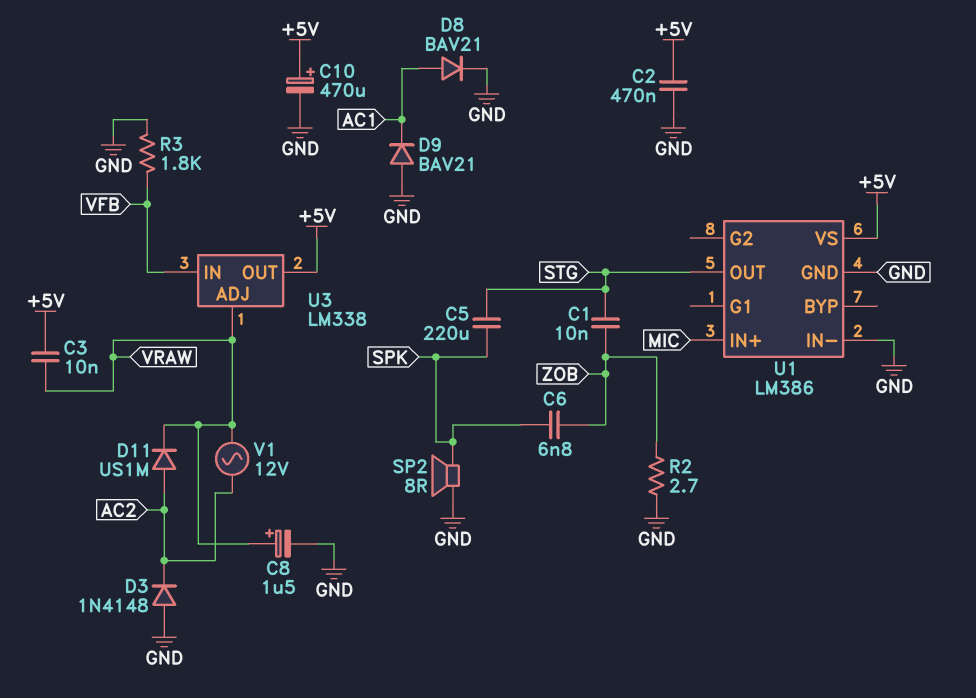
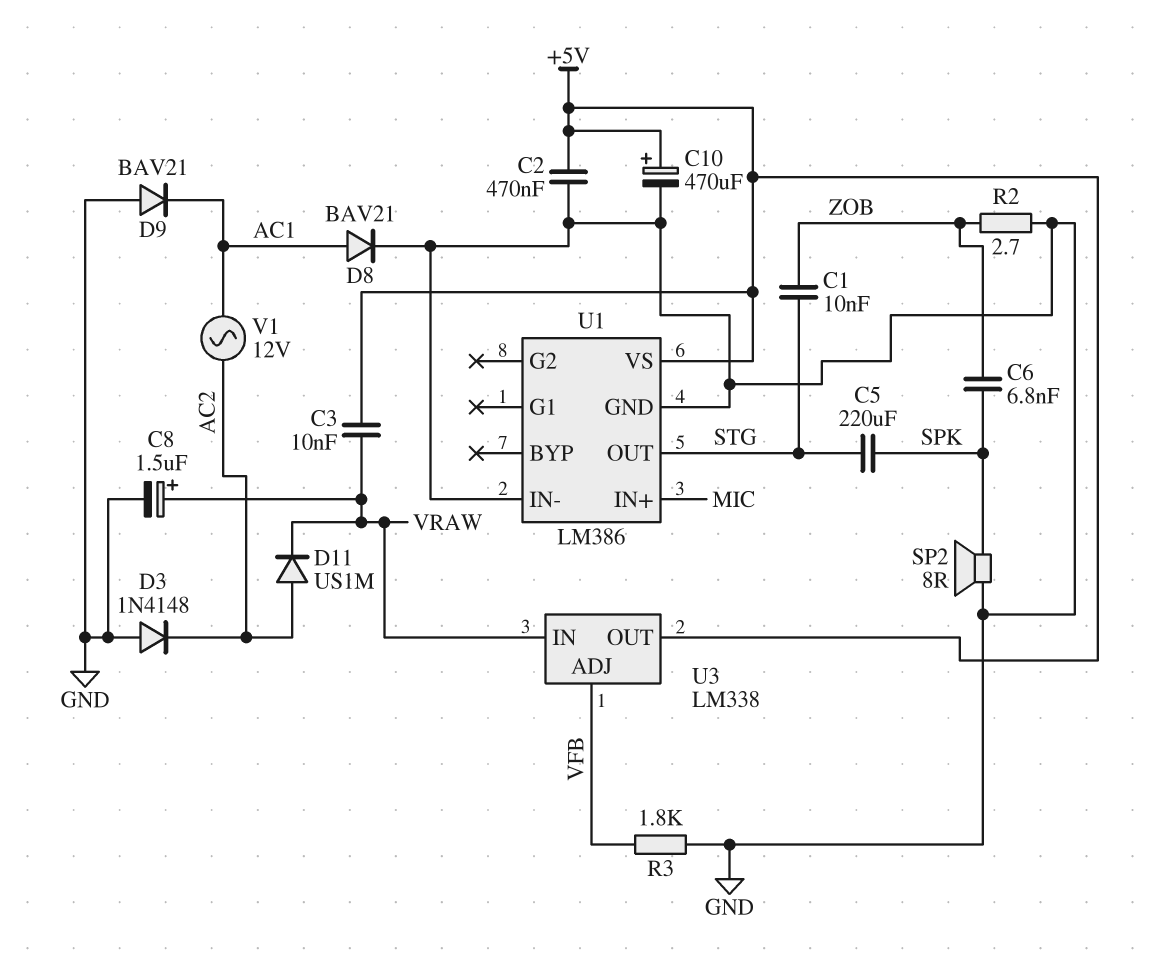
U3 pin ADJ: VRAW -> VFB
U3 pin IN: VFB -> VRAW
V1: AC 12V (AC2, VRAW) -> AC 12V (AC1, AC2)

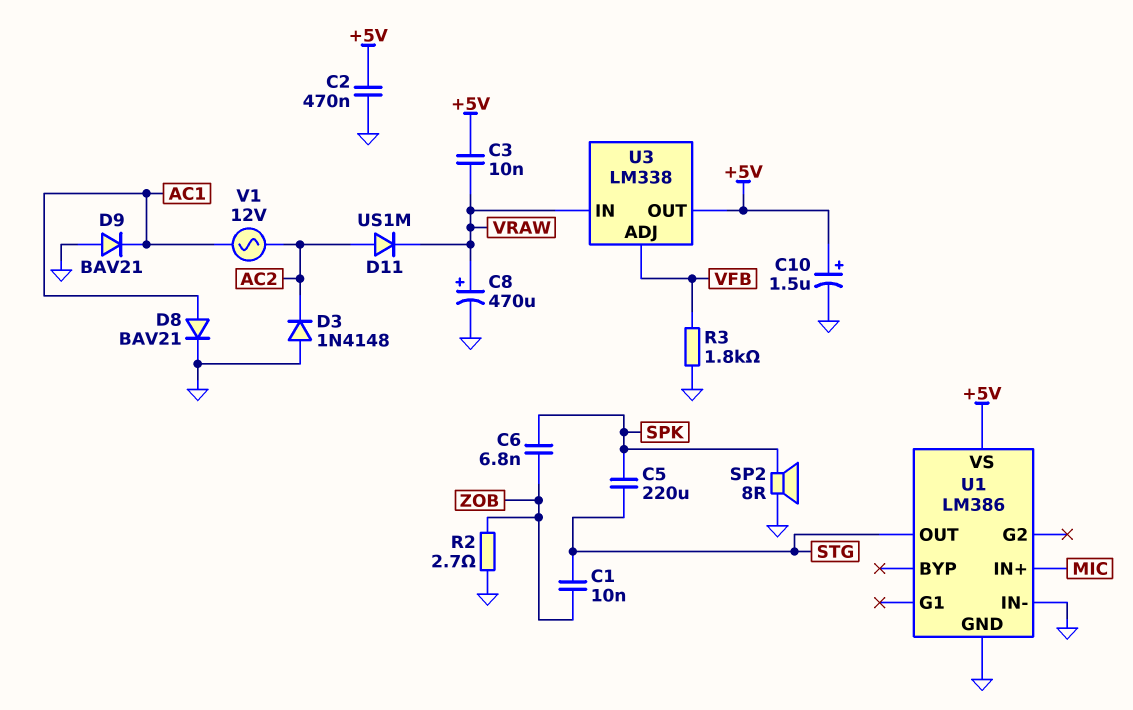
C8: 1.5uF (plus VRAW, minus GND) -> 470uF (plus VRAW, minus GND)
C10: 470uF (plus +5V, minus GND) -> 1.5uF (plus +5V, minus GND)

